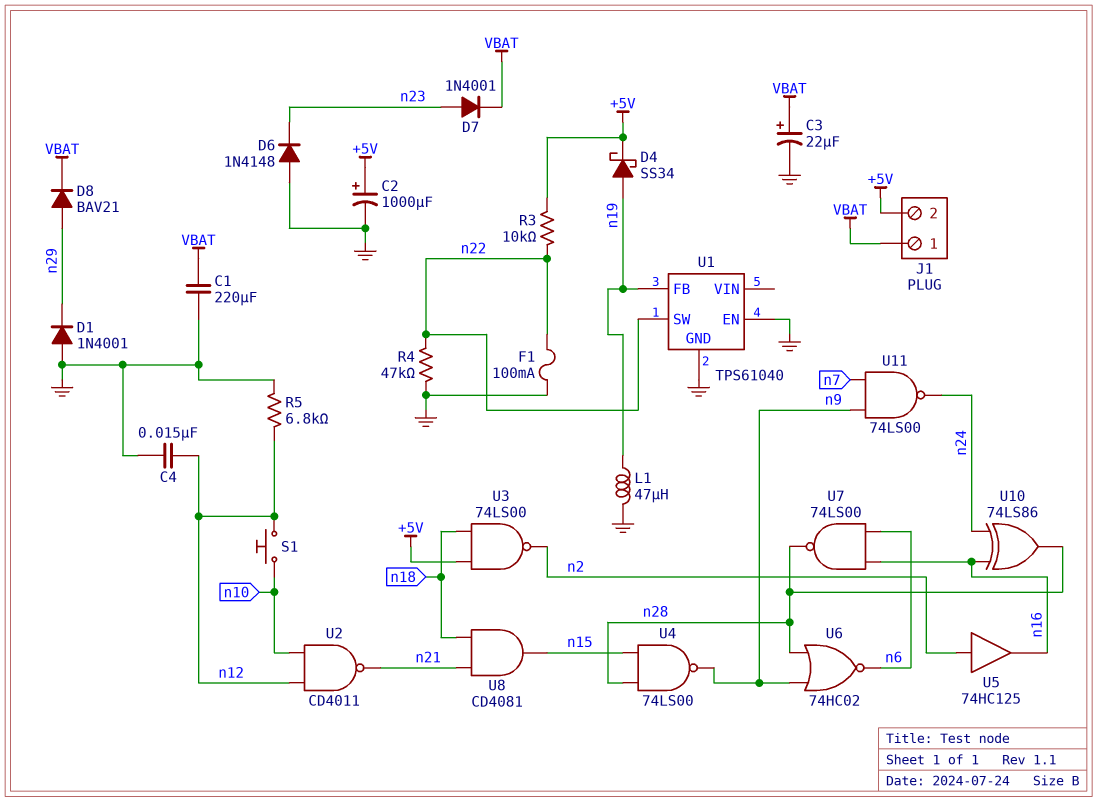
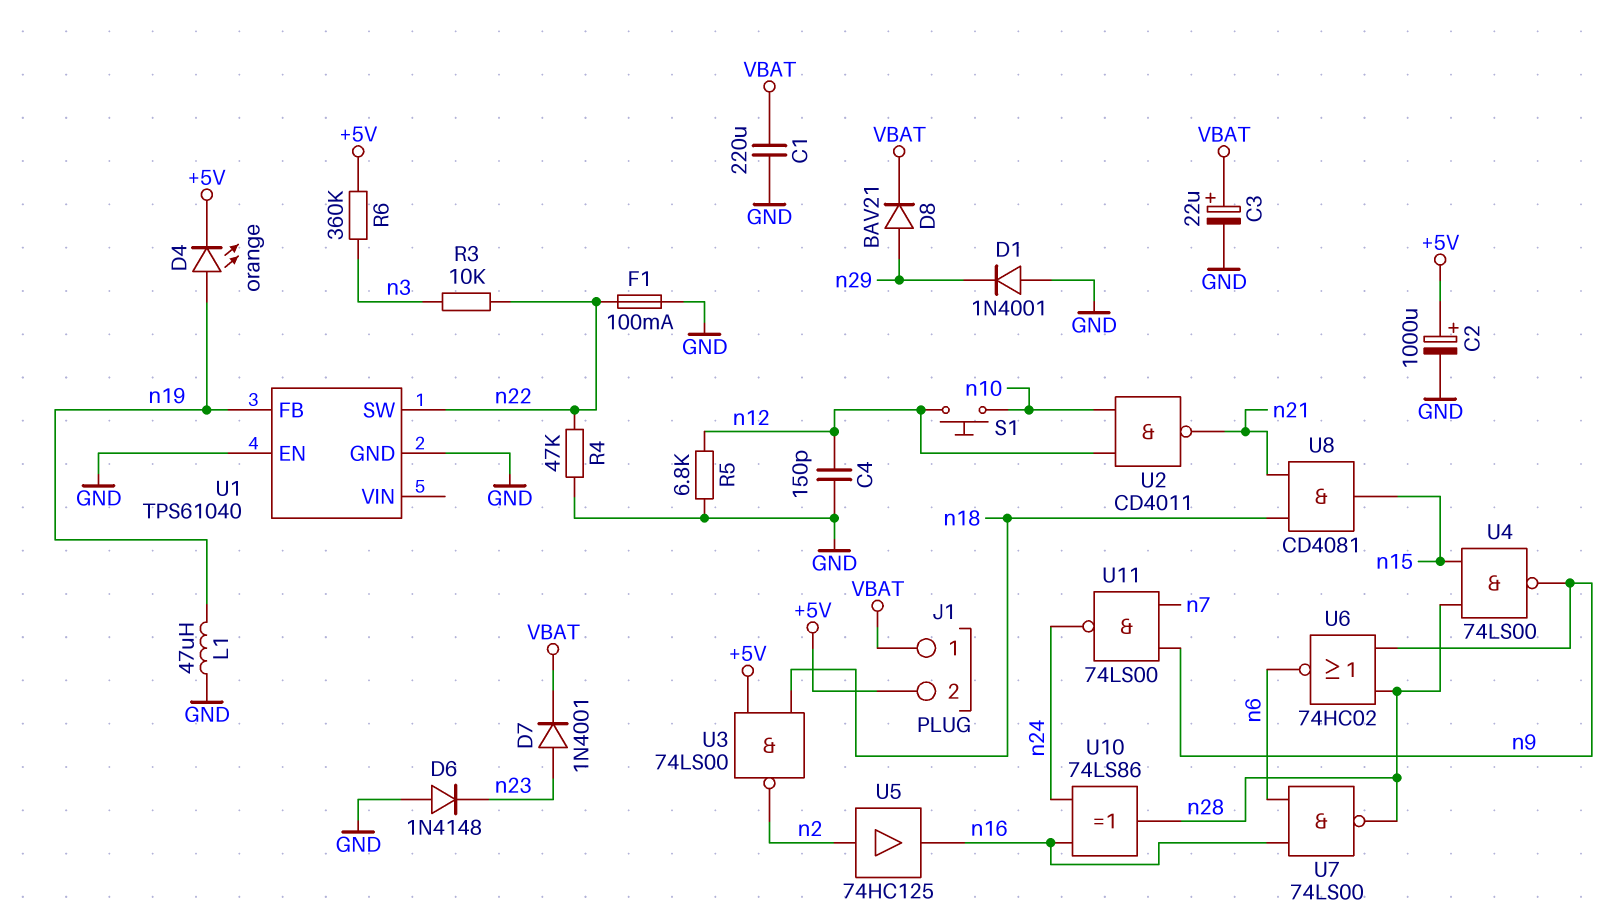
C4: 15nF (GND, n12) -> 150pF (GND, n12)
D4: schottky SS34 (A n19, K +5V) -> LED orange (A n19, K +5V)
R3: 10k (+5V, n22) -> 10k (n3, n22)
R6: none -> 360k (+5V, n3)

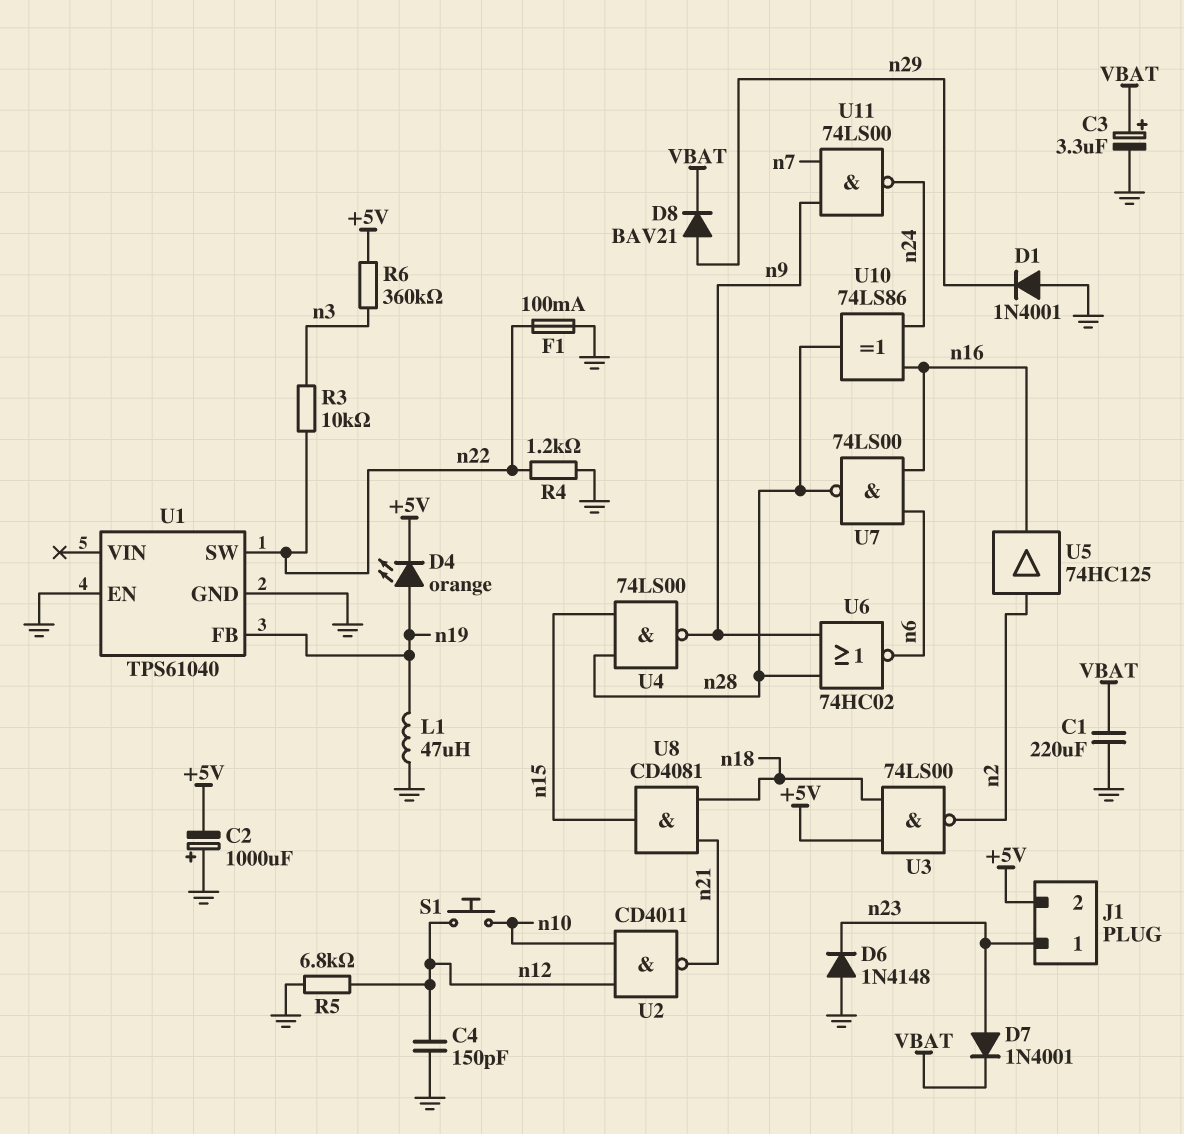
C2: 1000uF (plus +5V, minus GND) -> 1000uF (plus GND, minus +5V)
C3: 22uF (plus VBAT, minus GND) -> 3.3uF (plus VBAT, minus GND)
J1 pin 1: VBAT -> n23
R4: 47k (GND, n22) -> 1.2k (GND, n22)

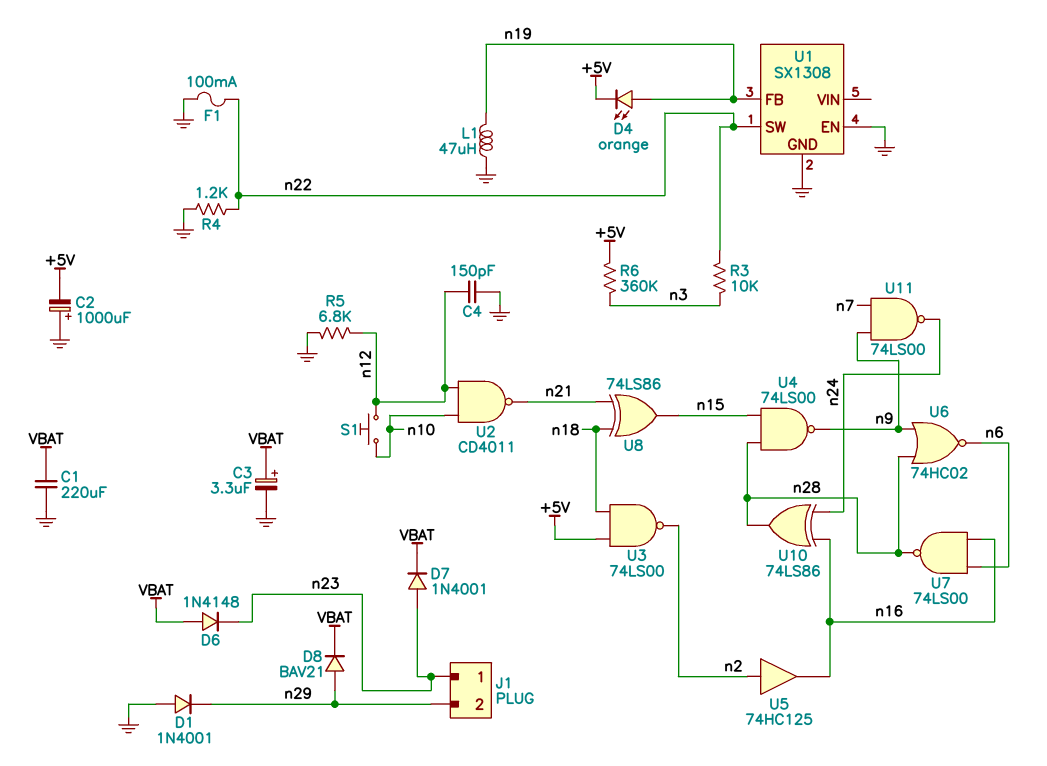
D6: diode 1N4148 (A GND, K n23) -> diode 1N4148 (A VBAT, K n23)
J1 pin 2: +5V -> n29
U1: TPS61040 -> SX1308
U8: AND CD4081 (in n18, in n21, out n15) -> XOR 74LS86 (in n18, in n21, out n15)

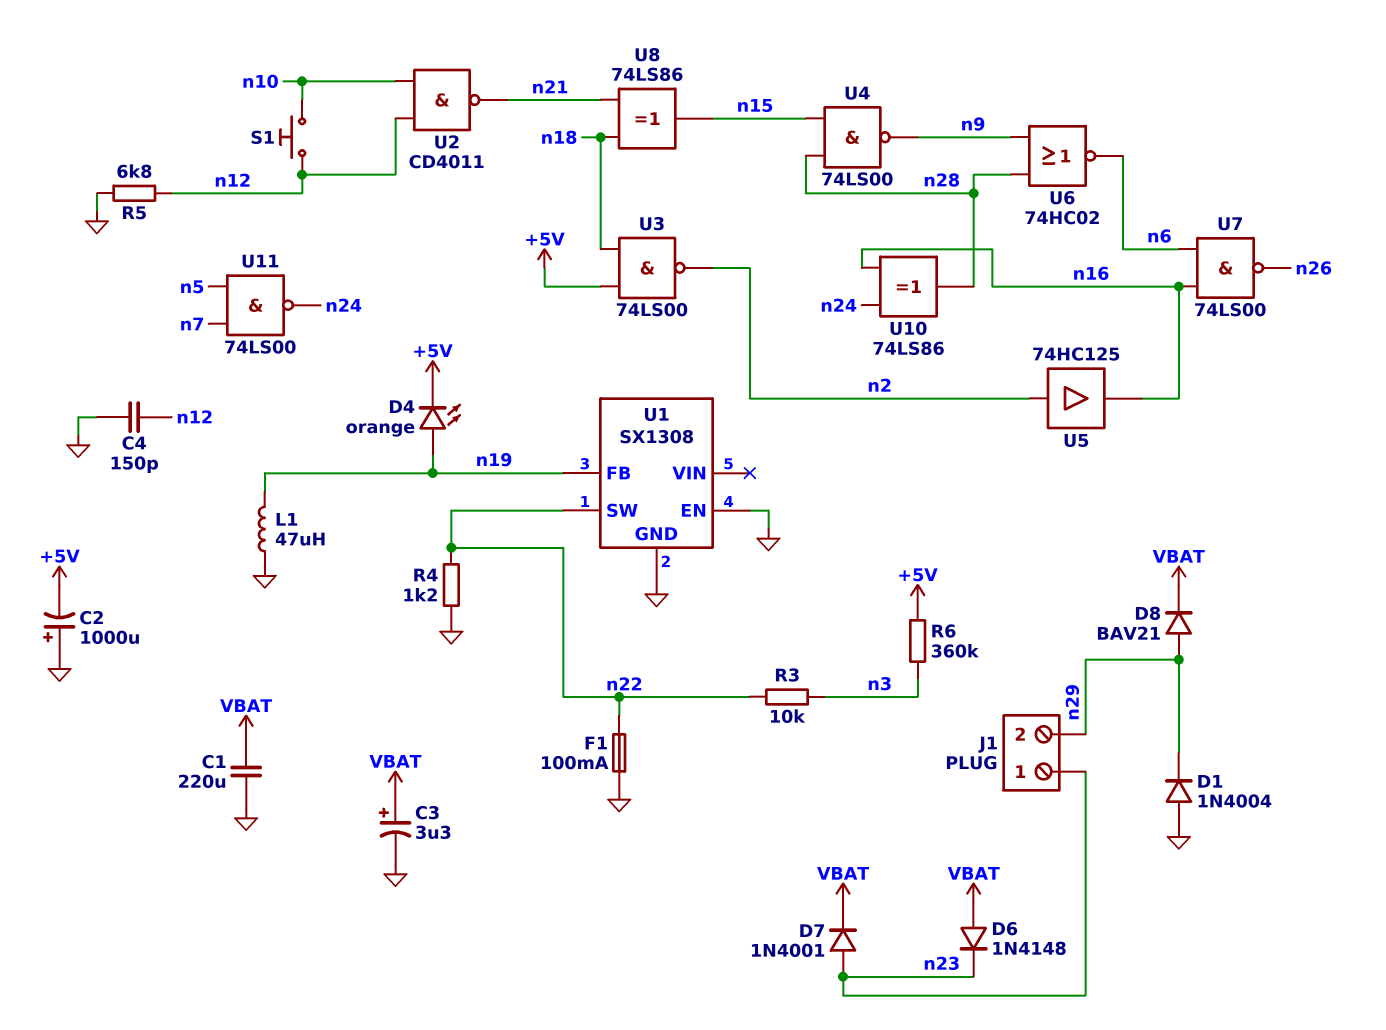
D1: diode 1N4001 (A GND, K n29) -> diode 1N4004 (A GND, K n29)
U7: NAND 74LS00 (in n6, in n16, out n28) -> NAND 74LS00 (in n6, in n16, out n26)
U11: NAND 74LS00 (in n7, in n9, out n24) -> NAND 74LS00 (in n5, in n7, out n24)

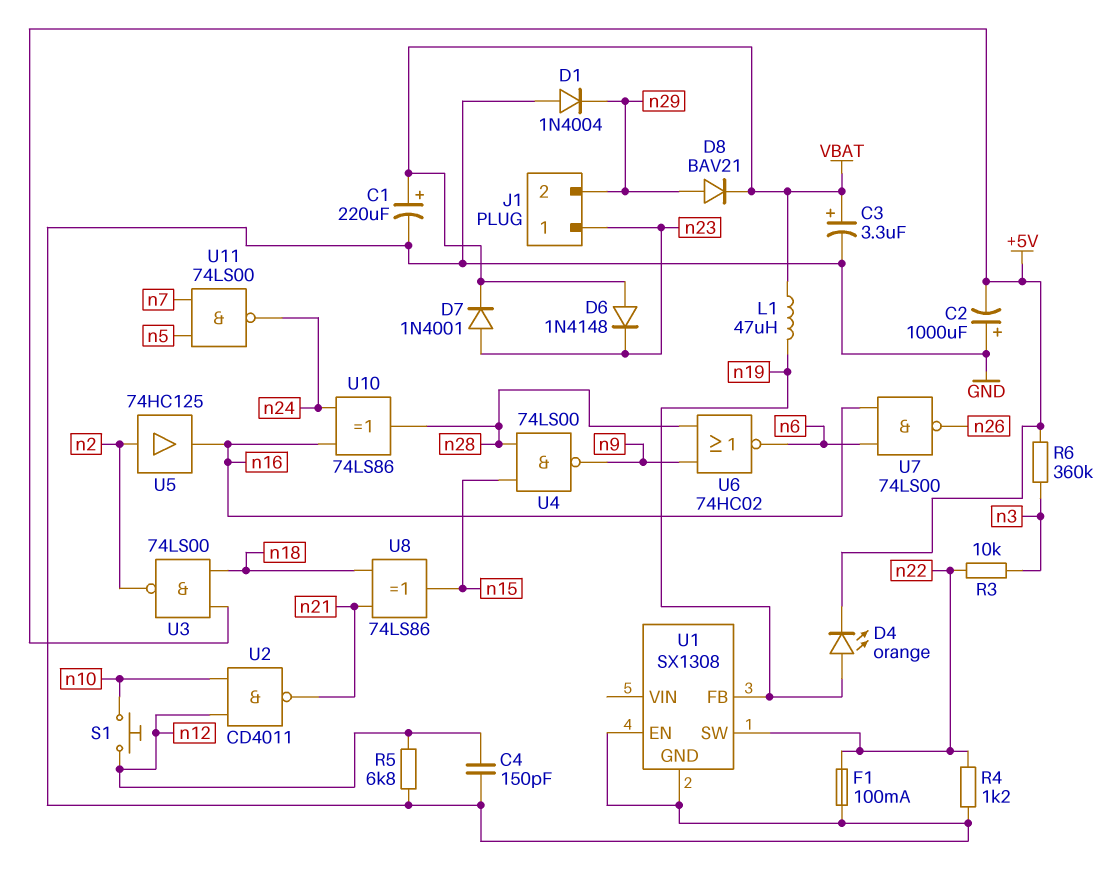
C1: 220uF (GND, VBAT) -> 220uF (plus VBAT, minus GND)
L1: 47uH (GND, n19) -> 47uH (VBAT, n19)

